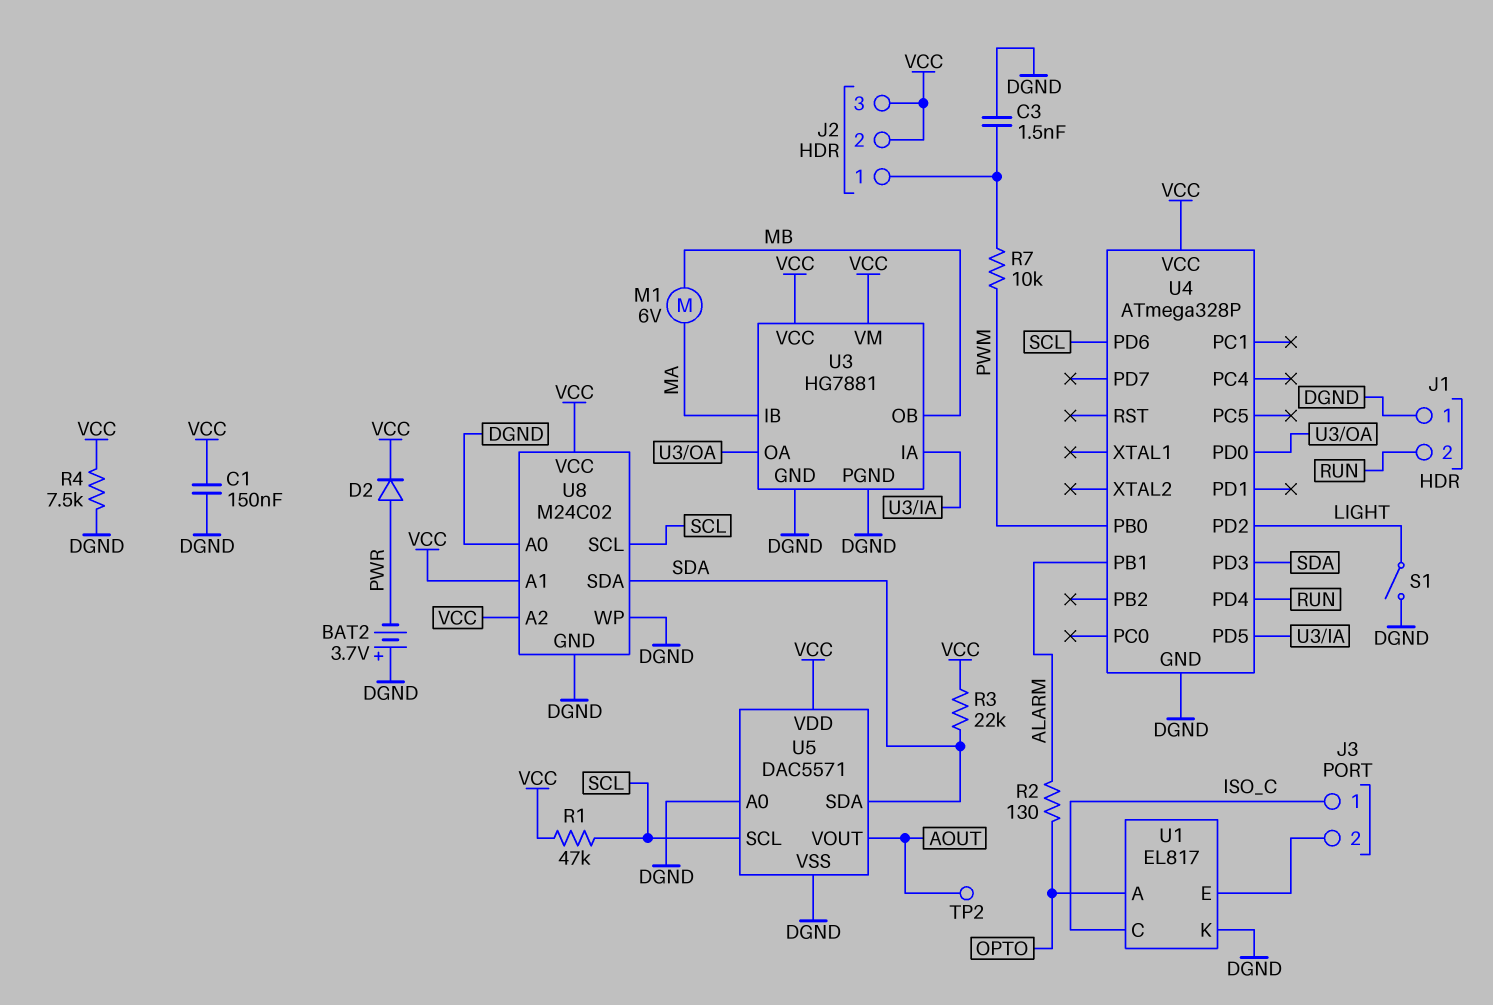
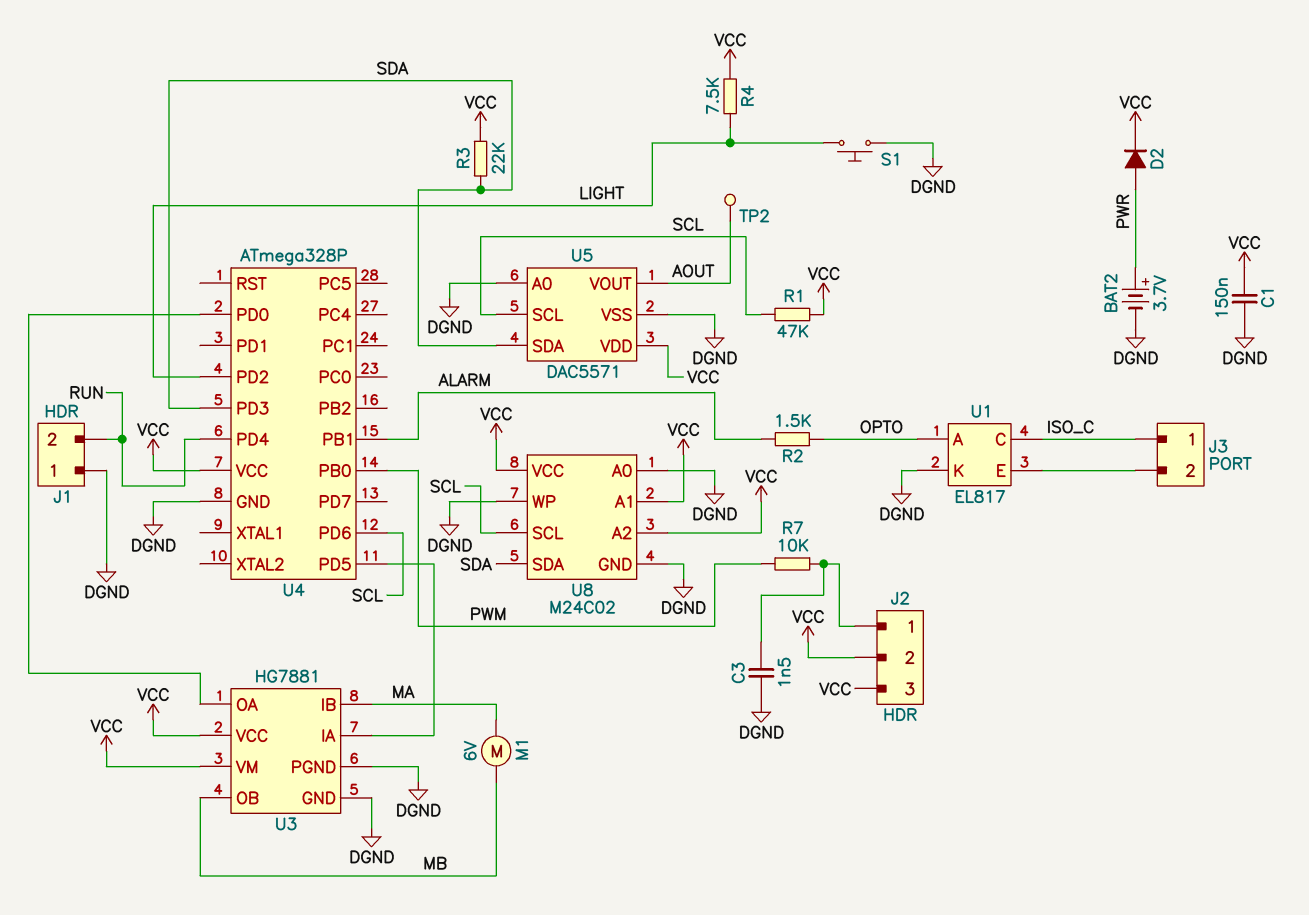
BAT2: 3.7V (plus DGND, minus PWR) -> 3.7V (plus PWR, minus DGND)
R2: 130 (ALARM, OPTO) -> 1.5k (ALARM, OPTO)
R4: 7.5k (DGND, VCC) -> 7.5k (LIGHT, VCC)
S1: switch (DGND, LIGHT) -> button (DGND, LIGHT)

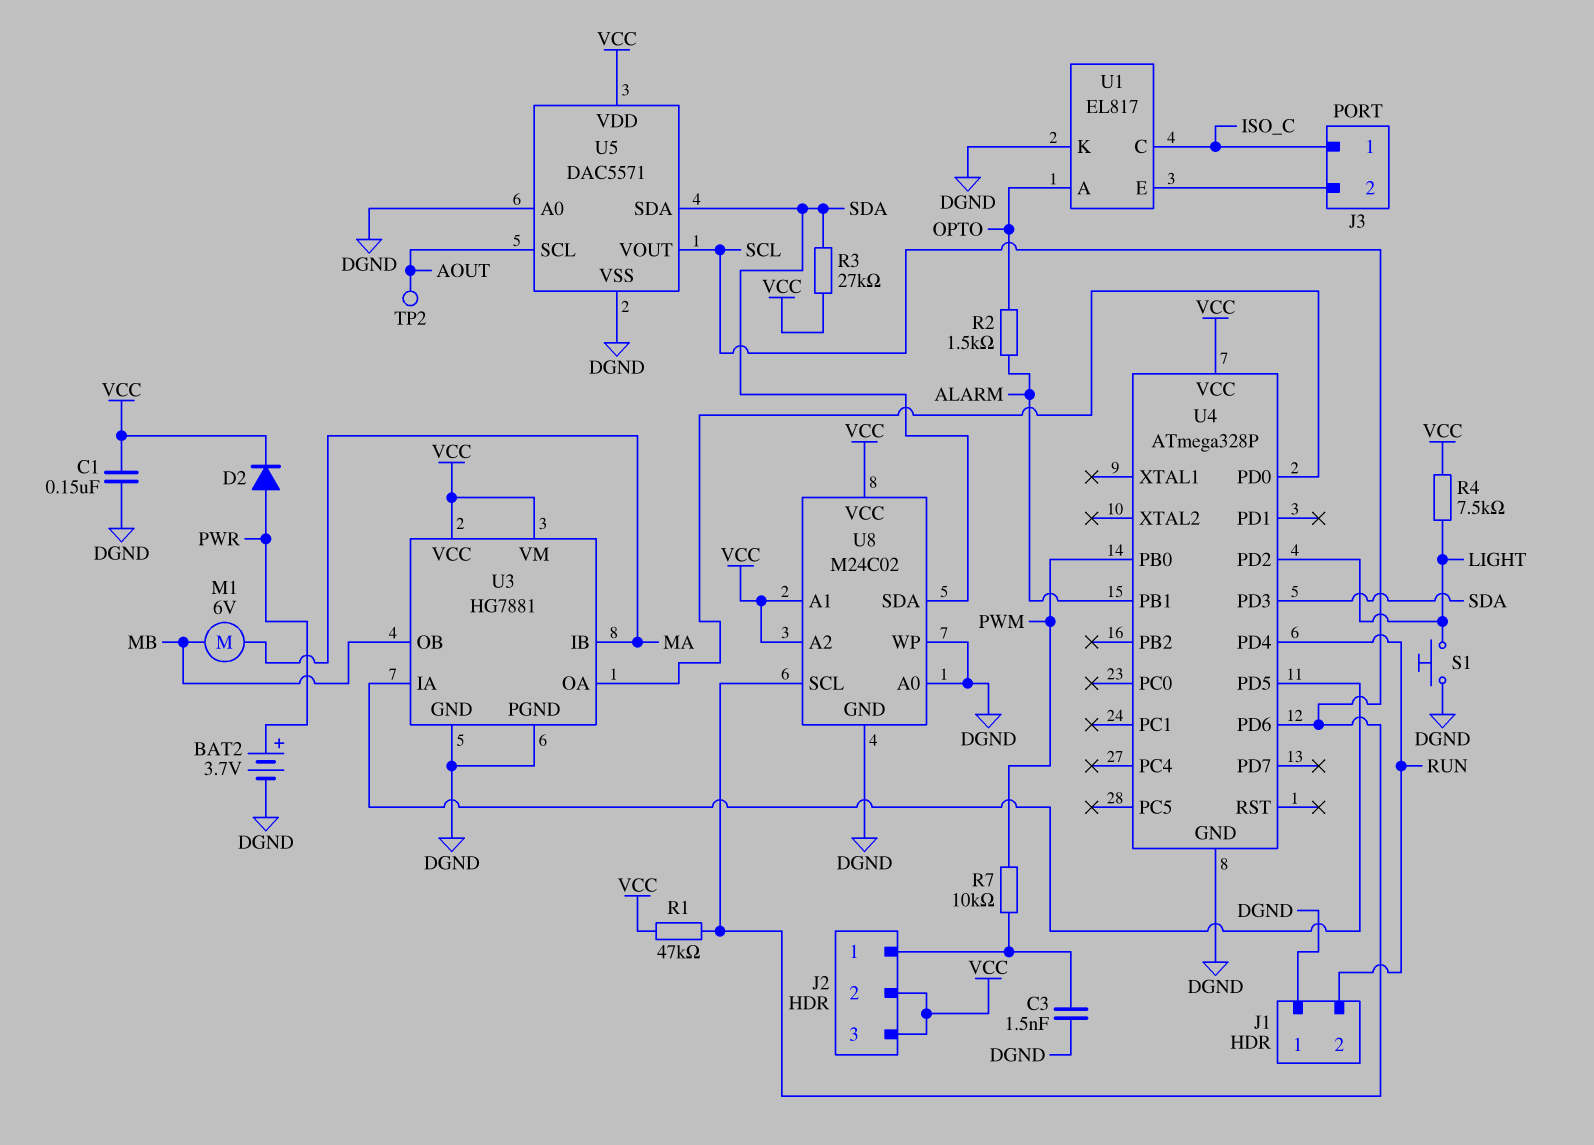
R3: 22k (SDA, VCC) -> 27k (SDA, VCC)
U5 pin SCL: SCL -> AOUT
U5 pin VOUT: AOUT -> SCL

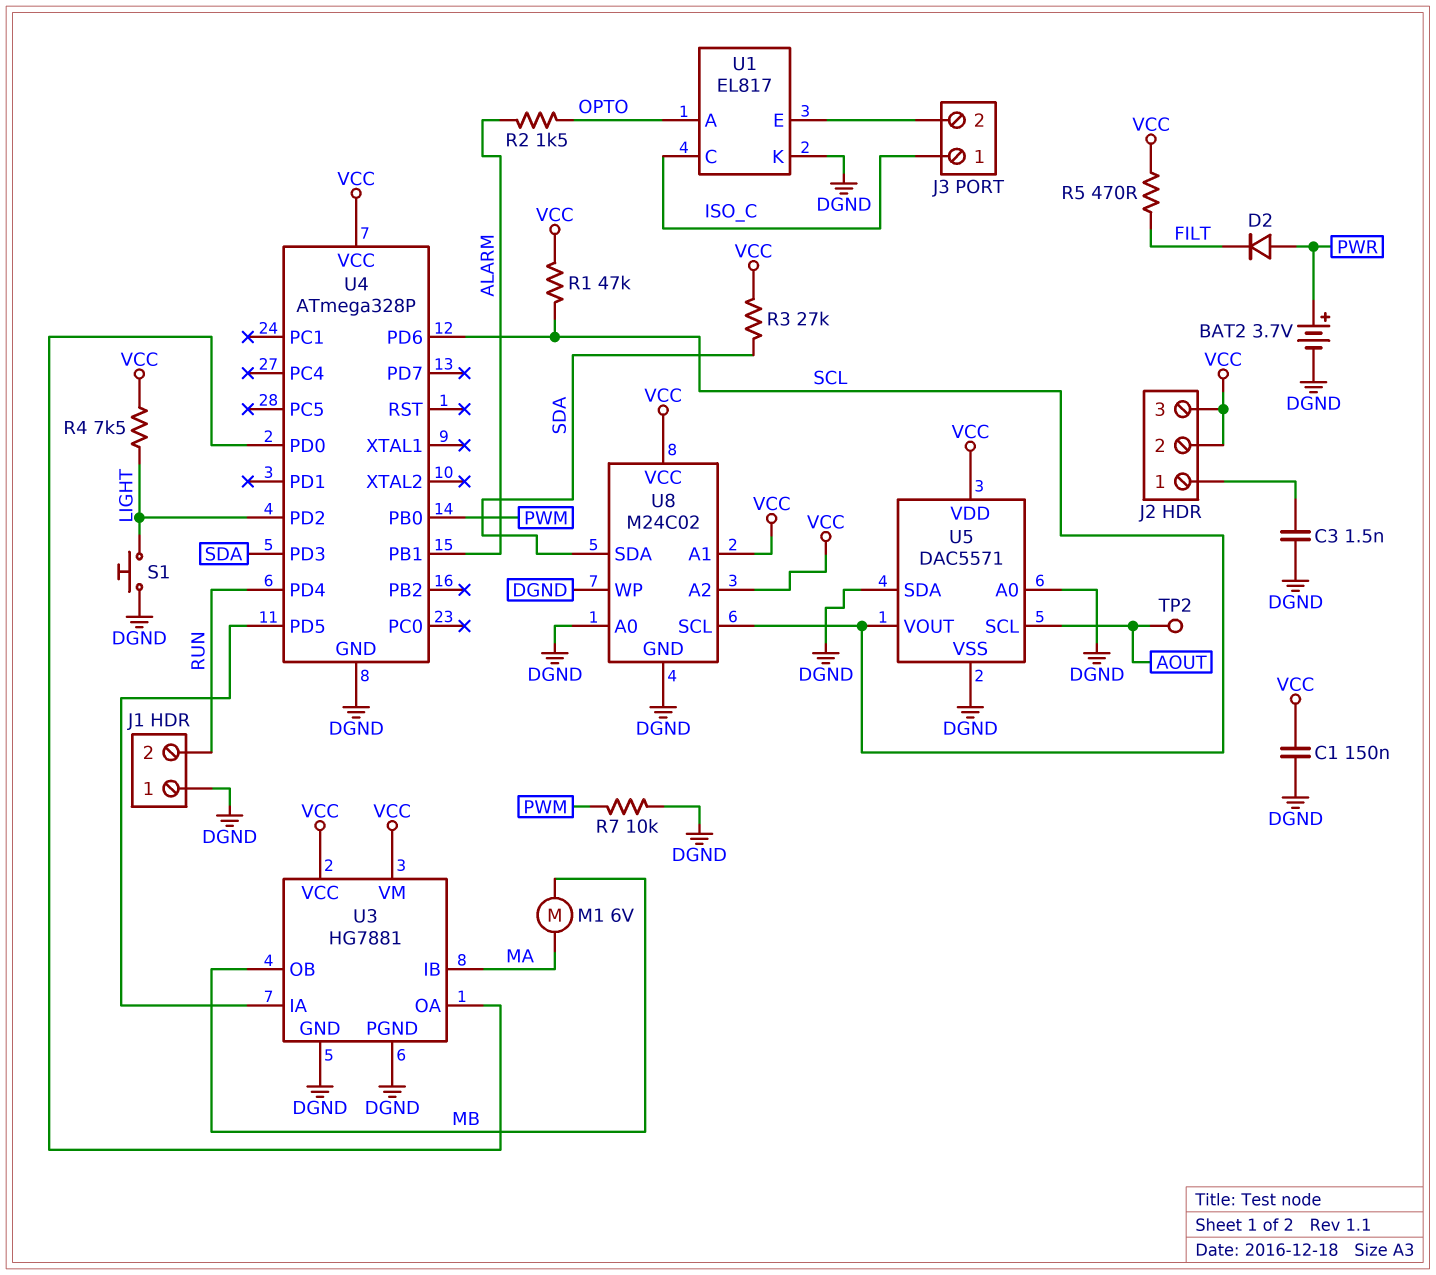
D2: diode (A PWR, K VCC) -> diode (A PWR, K FILT)
R5: none -> 470 (FILT, VCC)
R7: 10k (J2/1, PWM) -> 10k (DGND, PWM)
U5 pin SDA: SDA -> DGND

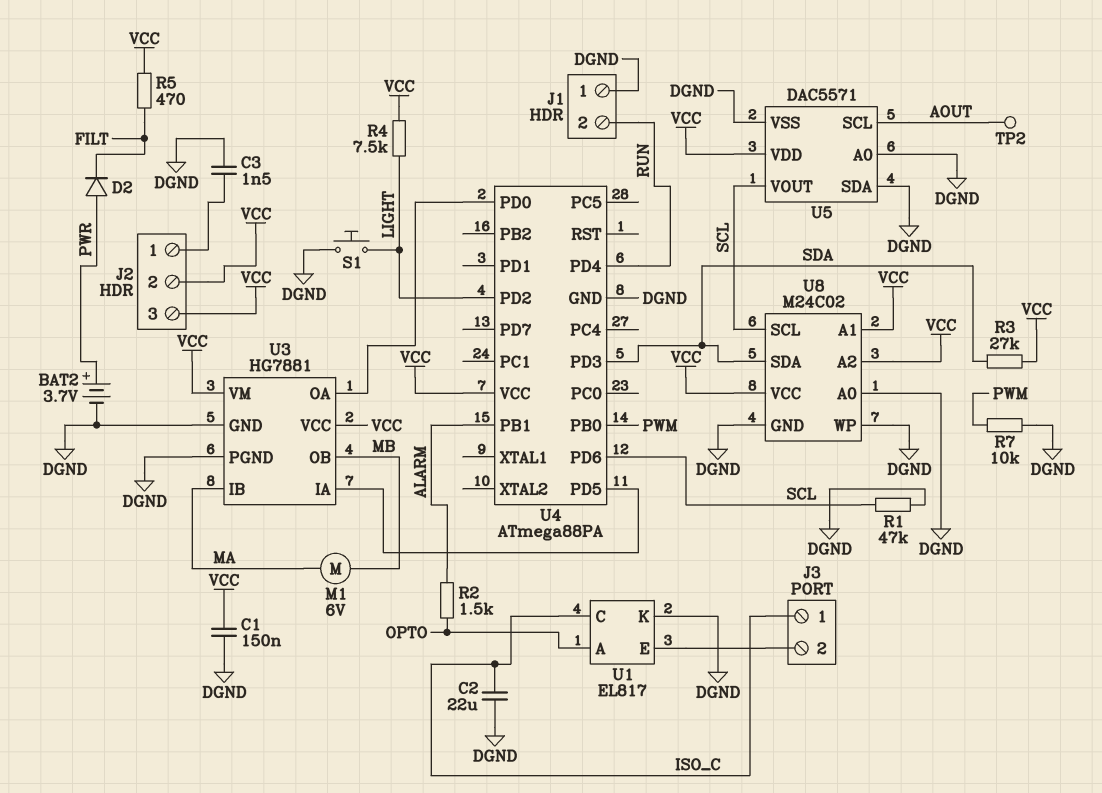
C2: none -> 22uF (DGND, ISO_C)
R1: 47k (SCL, VCC) -> 47k (DGND, SCL)
U4: ATmega328P -> ATmega88PA

